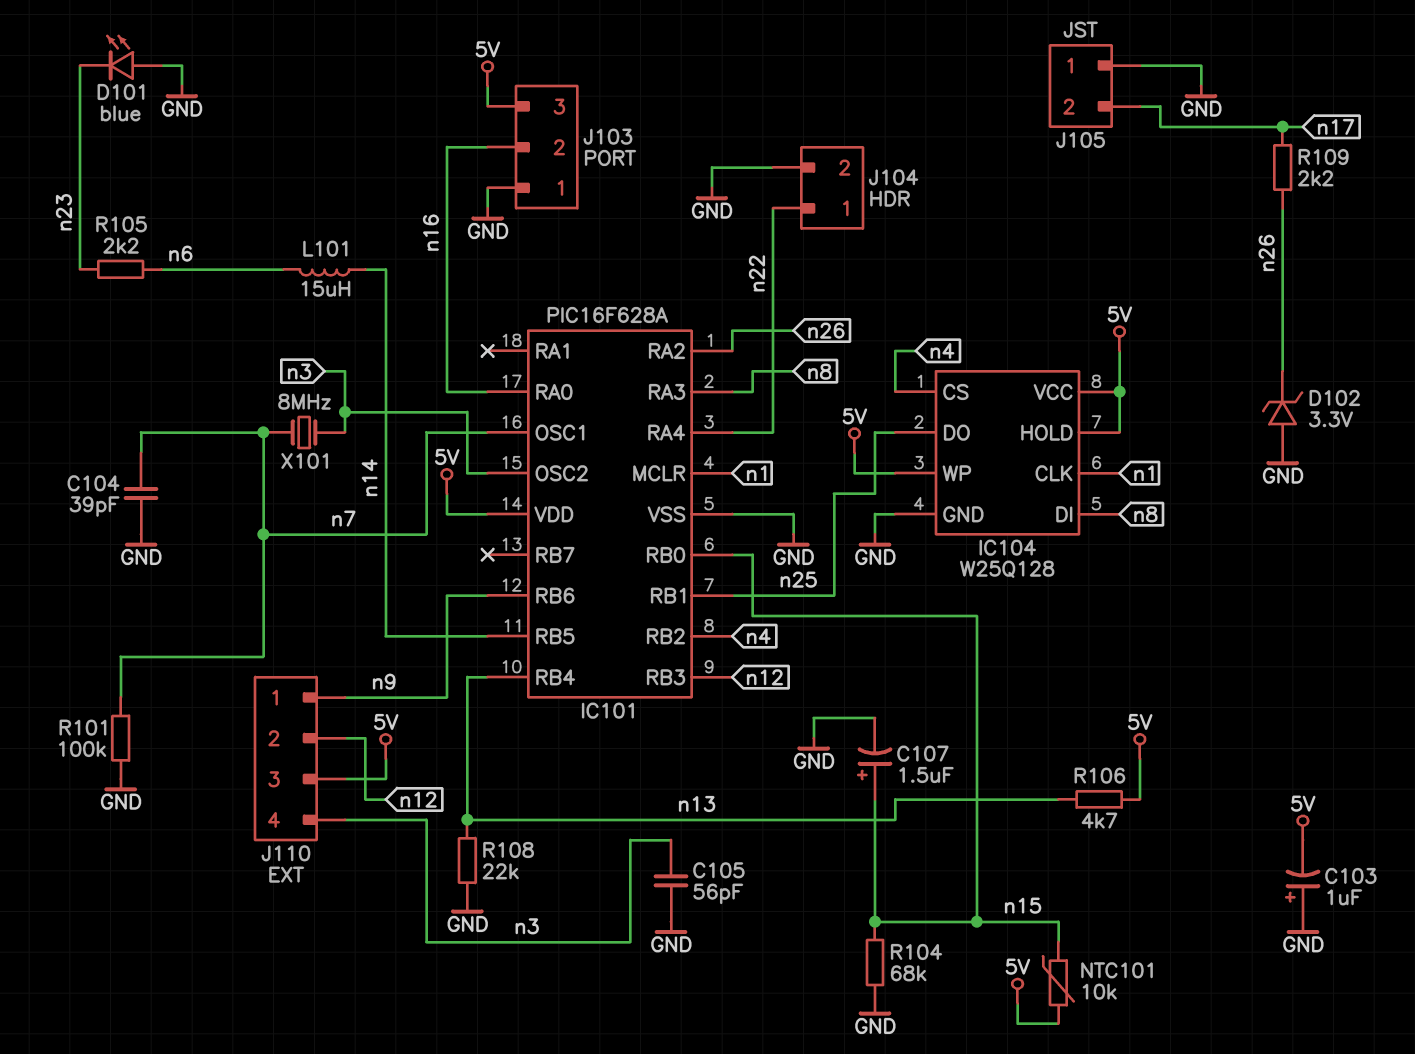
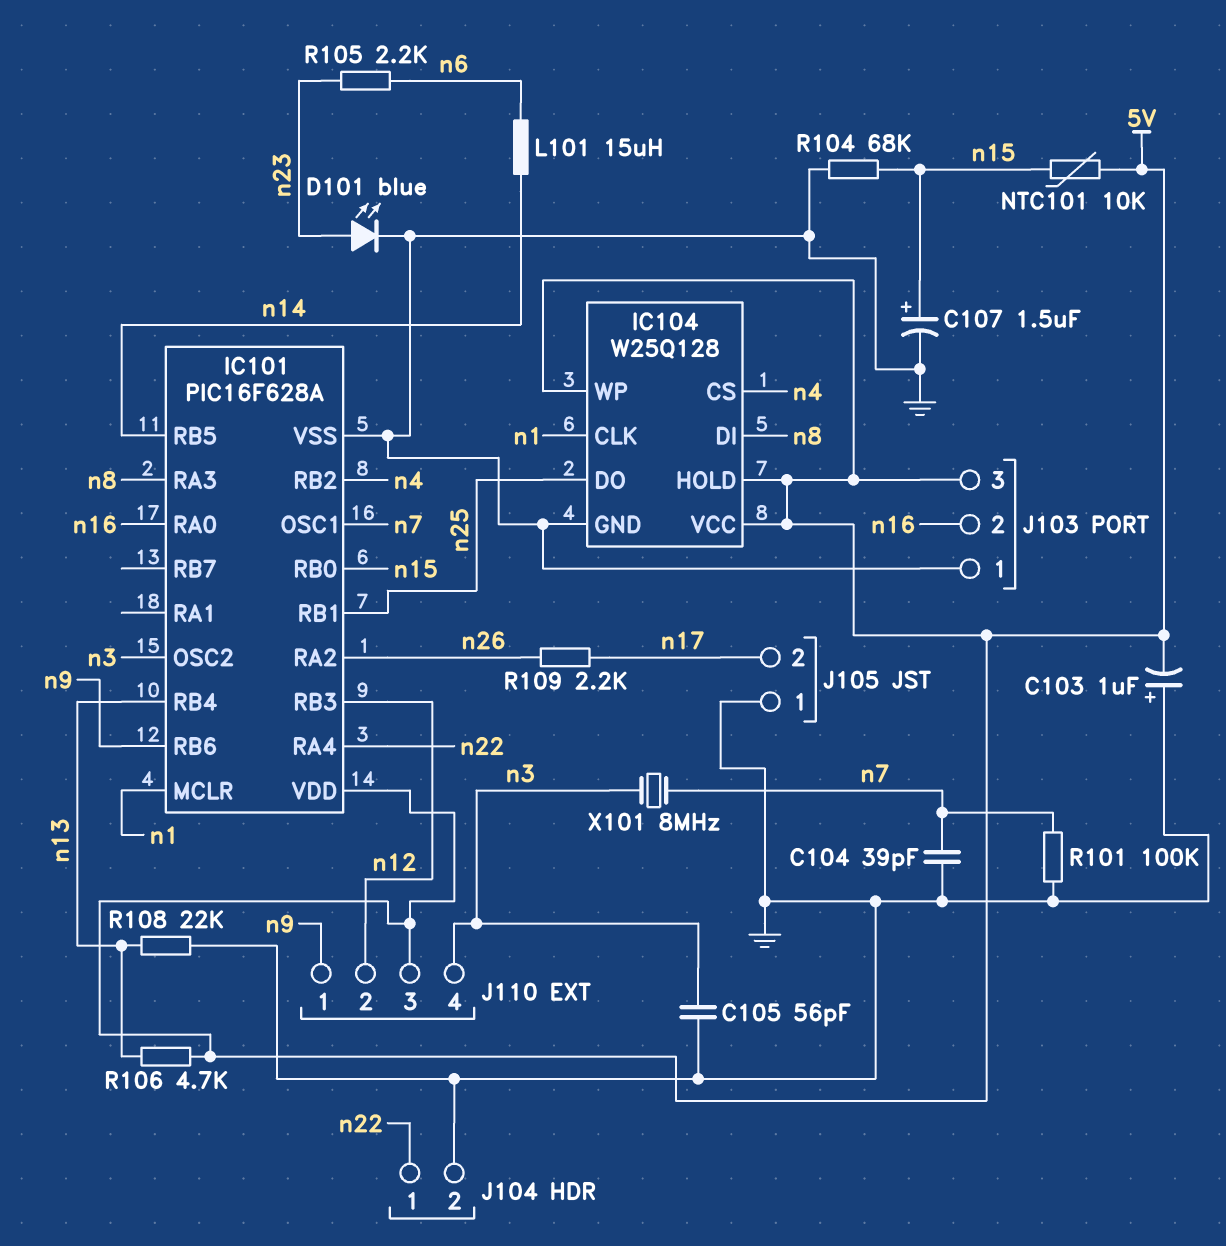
D101: LED blue (A GND, K n23) -> LED blue (A n23, K GND)
D102: zener 3.3V (A GND, K n26) -> none

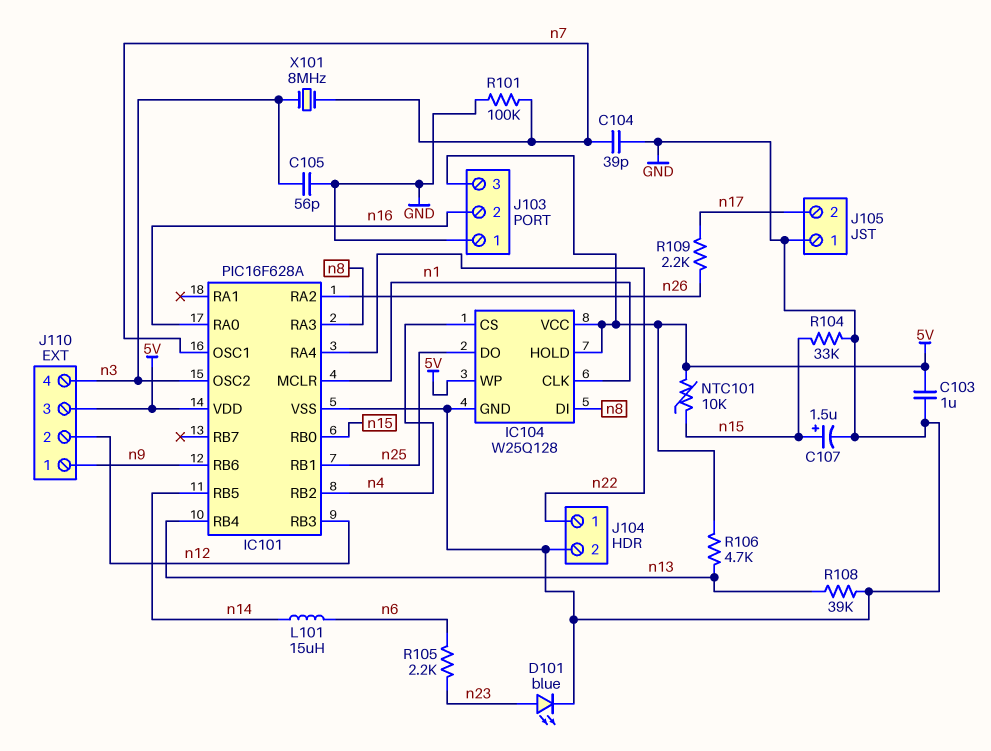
C103: 1uF (plus GND, minus 5V) -> 1uF (5V, GND)
R104: 68k (GND, n15) -> 33k (GND, n15)
R108: 22k (GND, n13) -> 39k (GND, n13)

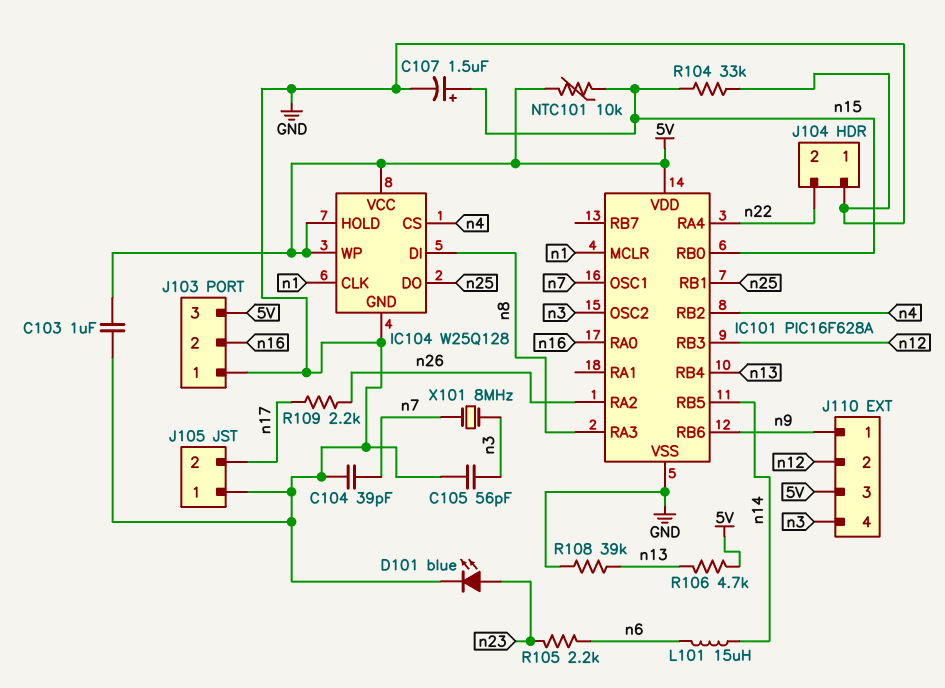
J104 pin 1: n22 -> GND
J104 pin 2: GND -> n22
R101: 100k (GND, n7) -> none

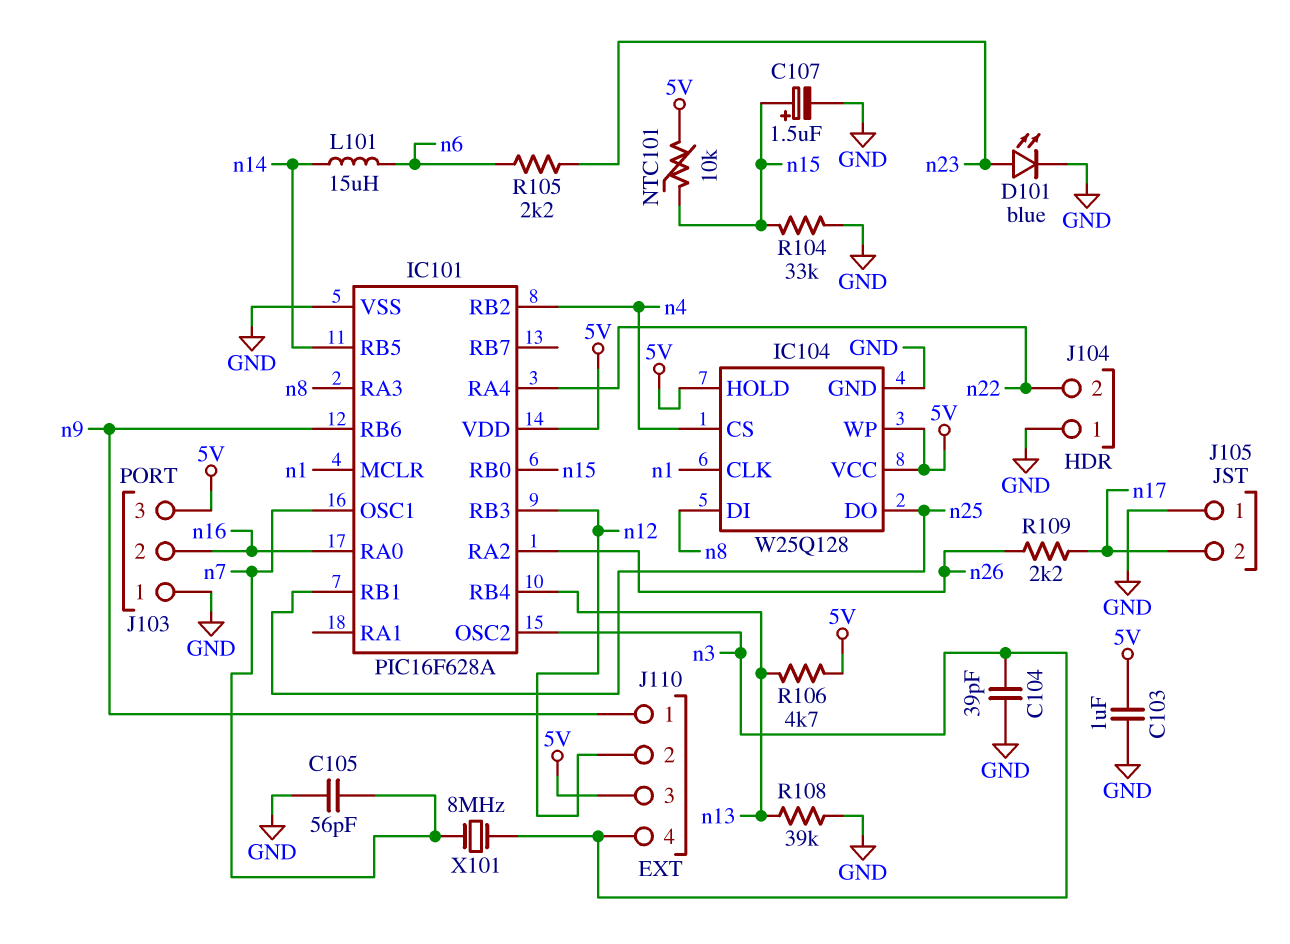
C104: 39pF (GND, n7) -> 39pF (GND, n3)
C105: 56pF (GND, n3) -> 56pF (GND, n7)

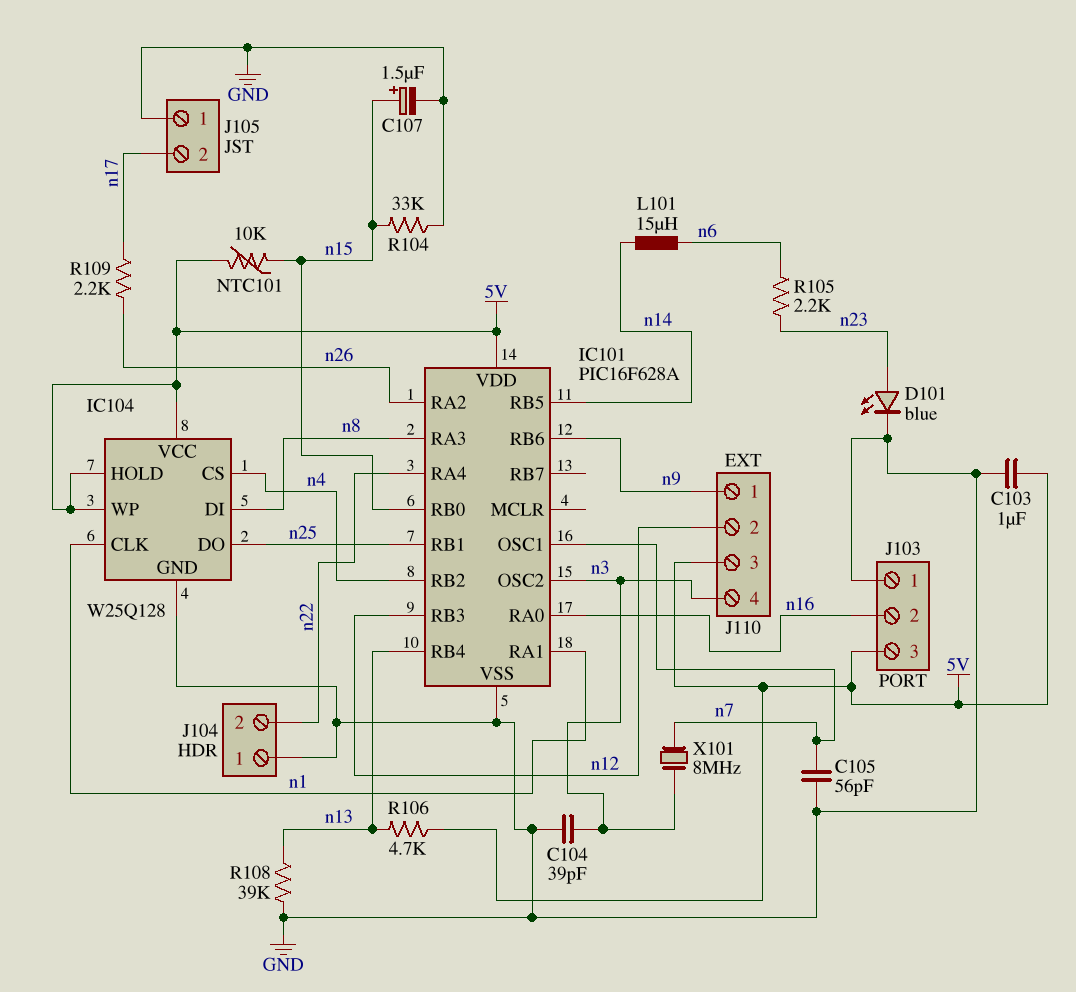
IC101 pin MCLR: n1 -> none
IC101 pin RA1: none -> n1

